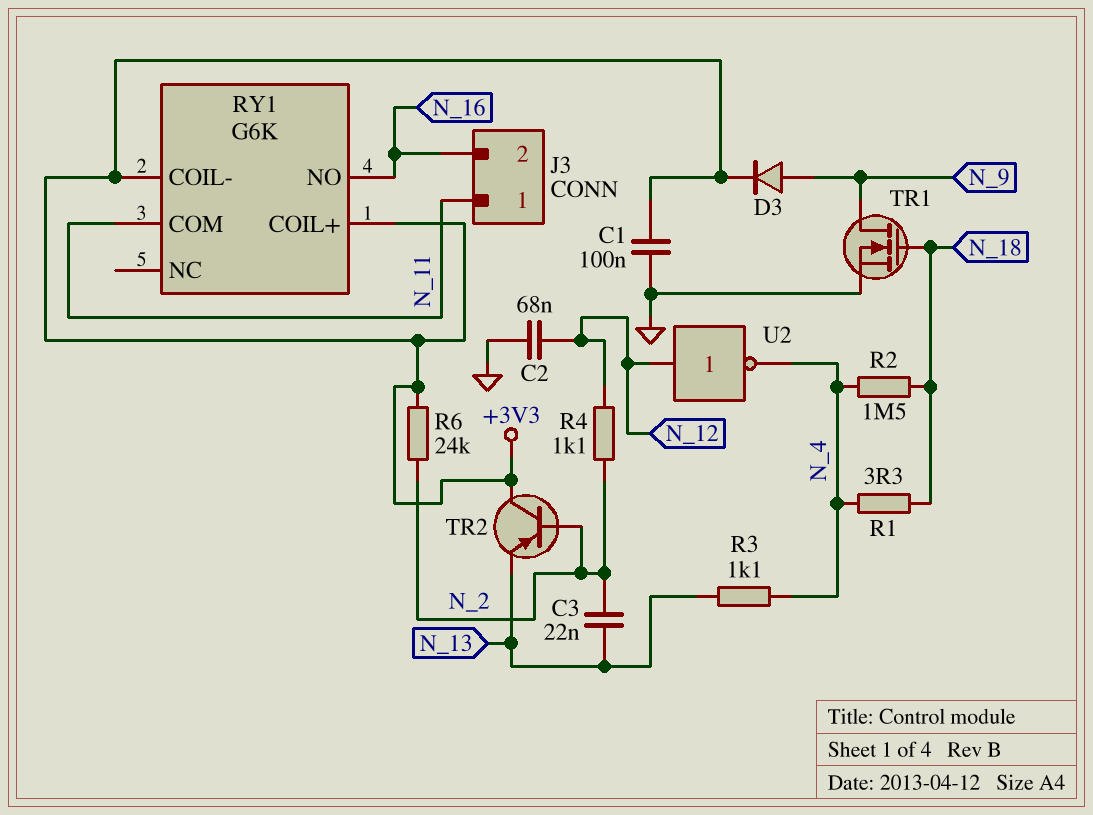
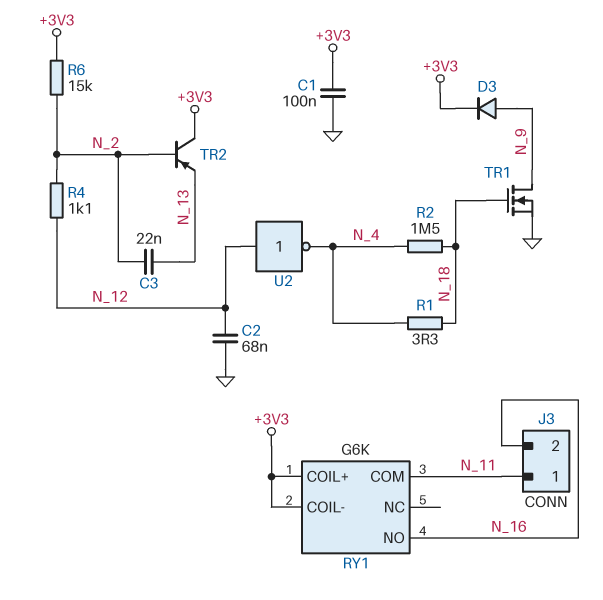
R3: 1.1k (N_4, N_13) -> none
R6: 24k (+3V3, N_2) -> 15k (+3V3, N_2)

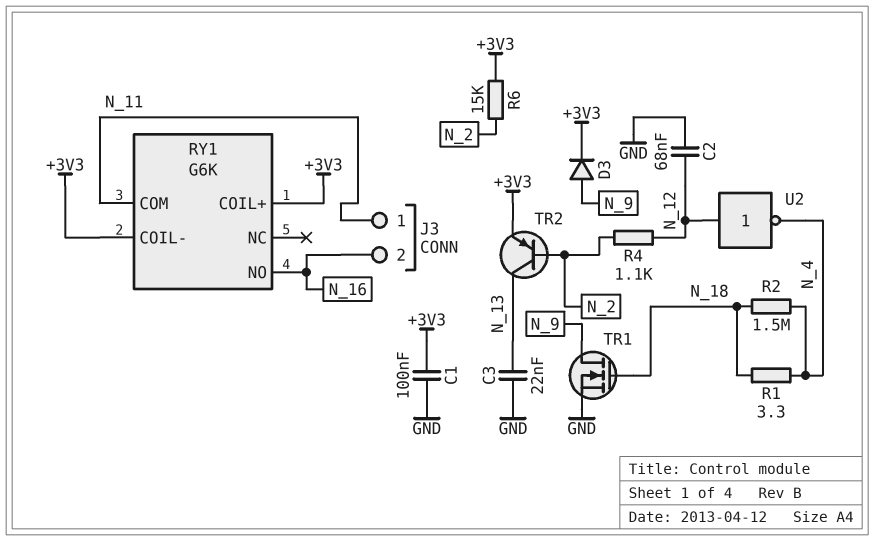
C3: 22nF (N_2, N_13) -> 22nF (GND, N_13)
TR2: PNP (B N_2, C +3V3, E N_13) -> PNP (B N_2, C N_13, E +3V3)

